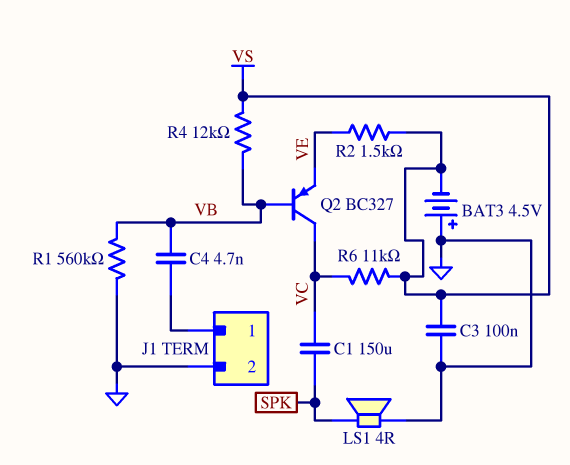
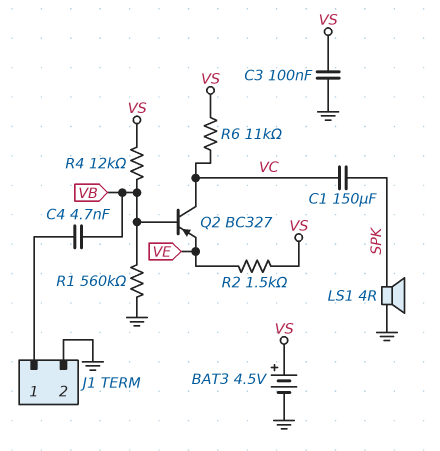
BAT3: 4.5V (plus GND, minus VS) -> 4.5V (plus VS, minus GND)

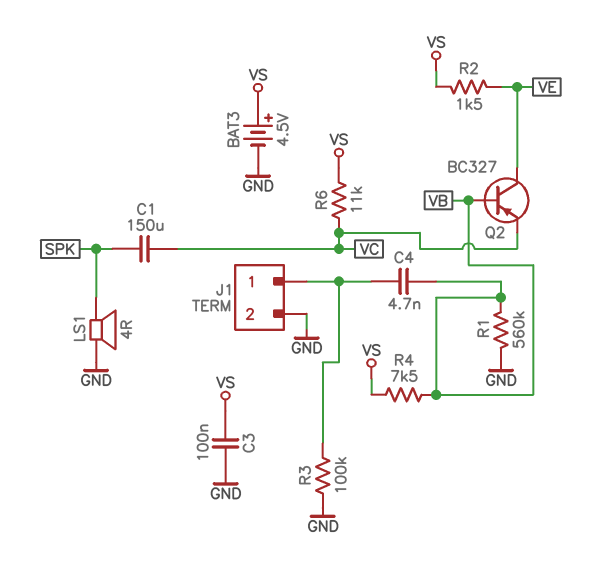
Q2: PNP BC327 (B VB, C VC, E VE) -> PNP BC327 (B VB, C VE, E VC)
R3: none -> 100k (GND, J1/1)
R4: 12k (VB, VS) -> 7.5k (VB, VS)

